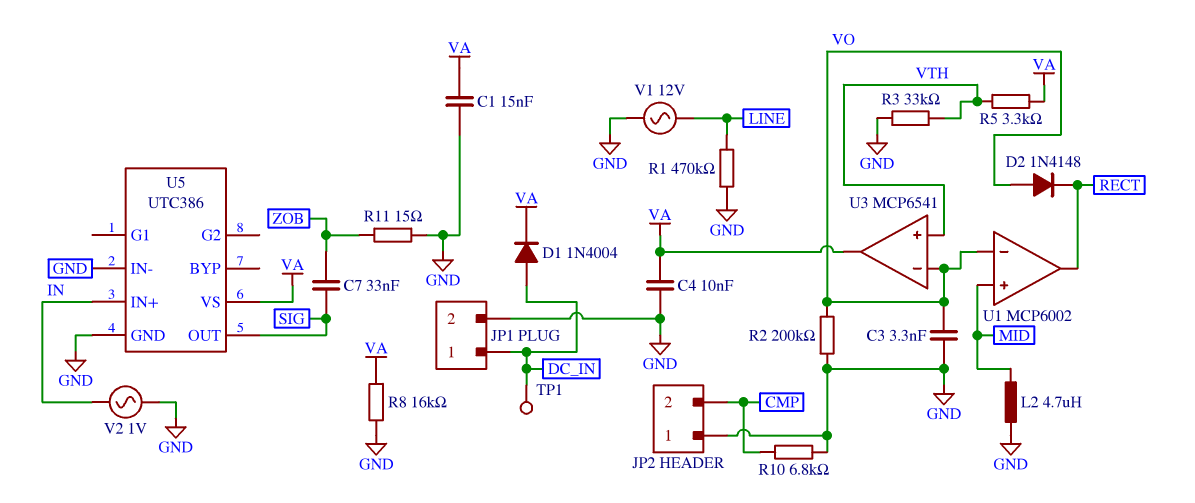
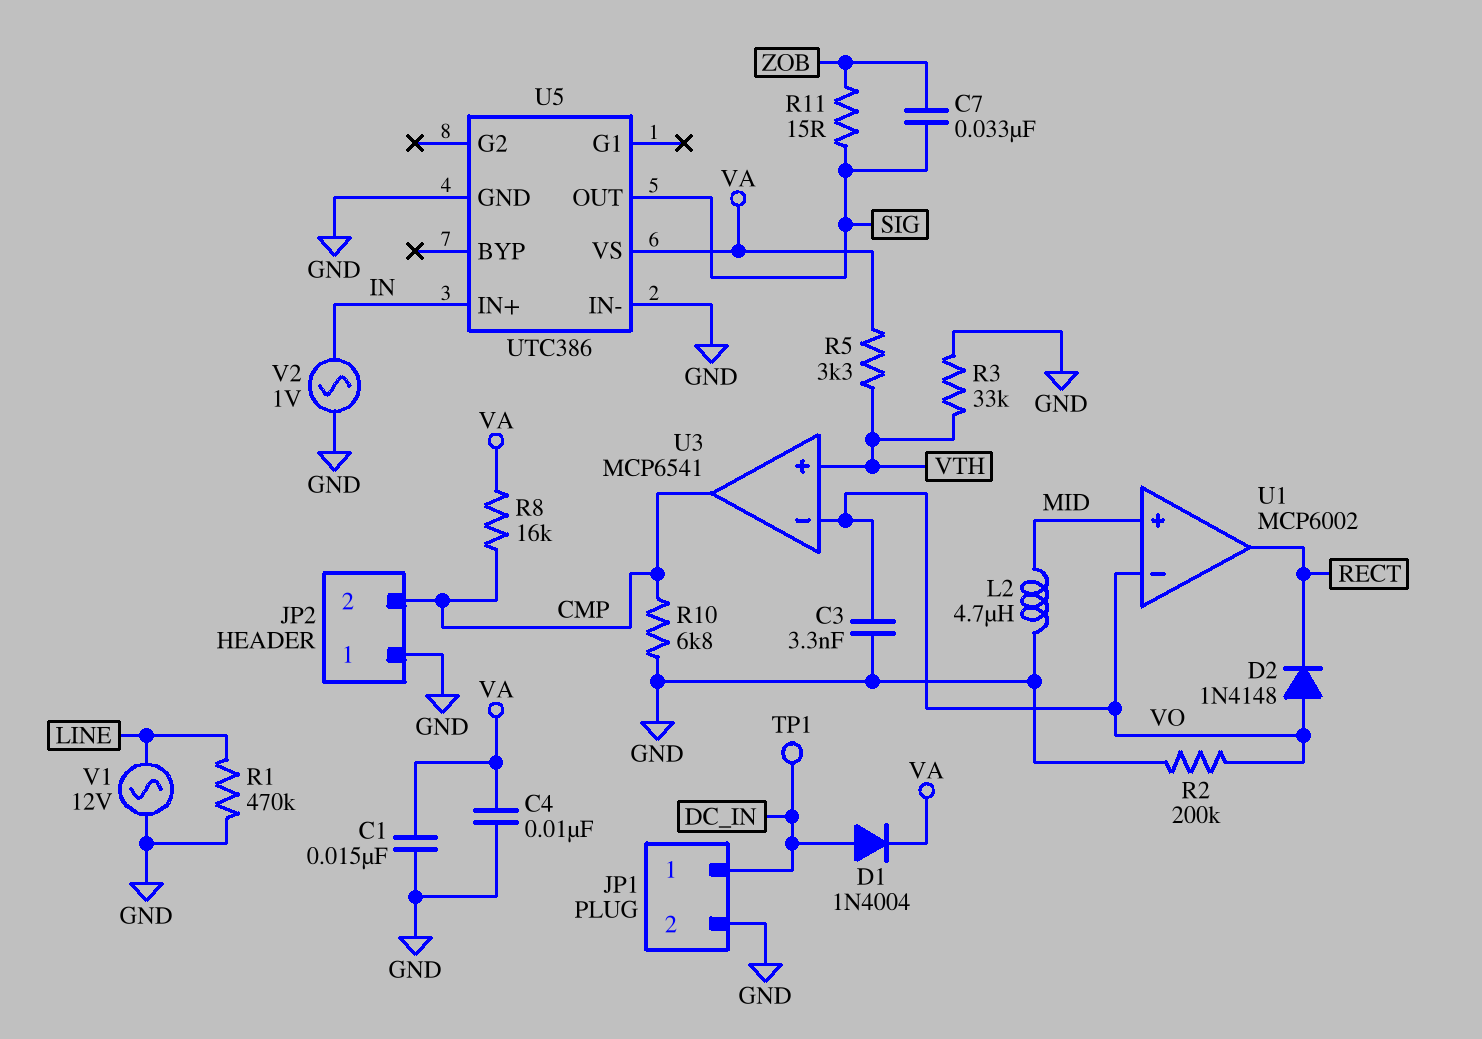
R8: 16k (GND, VA) -> 16k (CMP, VA)
R11: 15 (GND, ZOB) -> 15 (SIG, ZOB)
U3 pin out: VA -> CMP

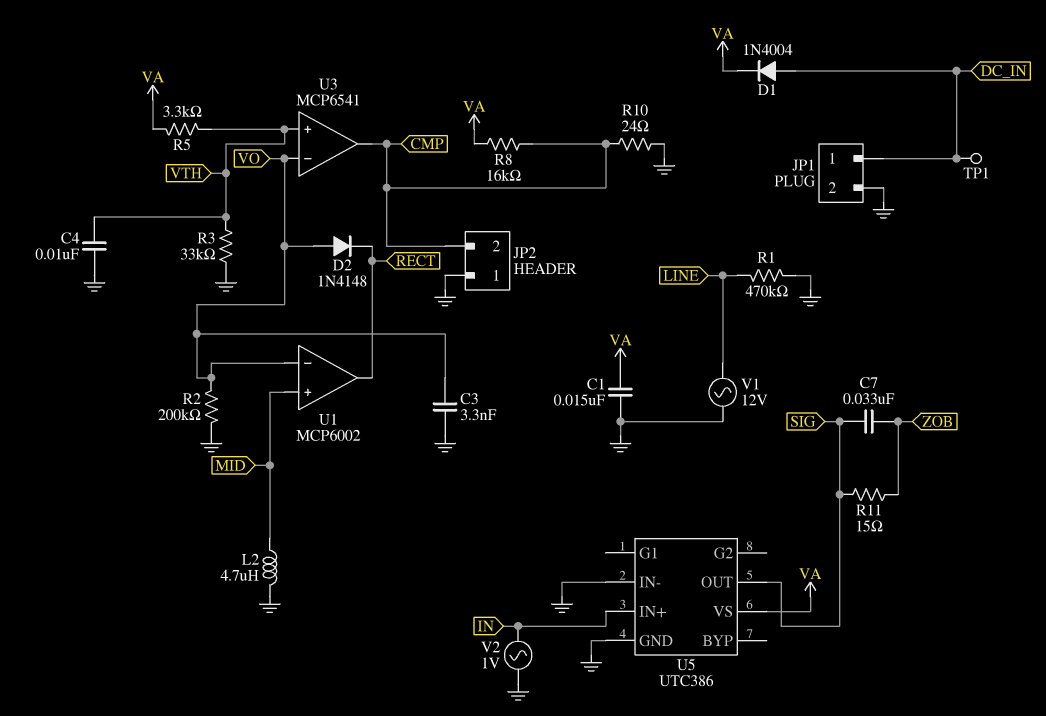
C4: 10nF (GND, VA) -> 10nF (GND, VTH)
R10: 6.8k (CMP, GND) -> 24 (CMP, GND)

